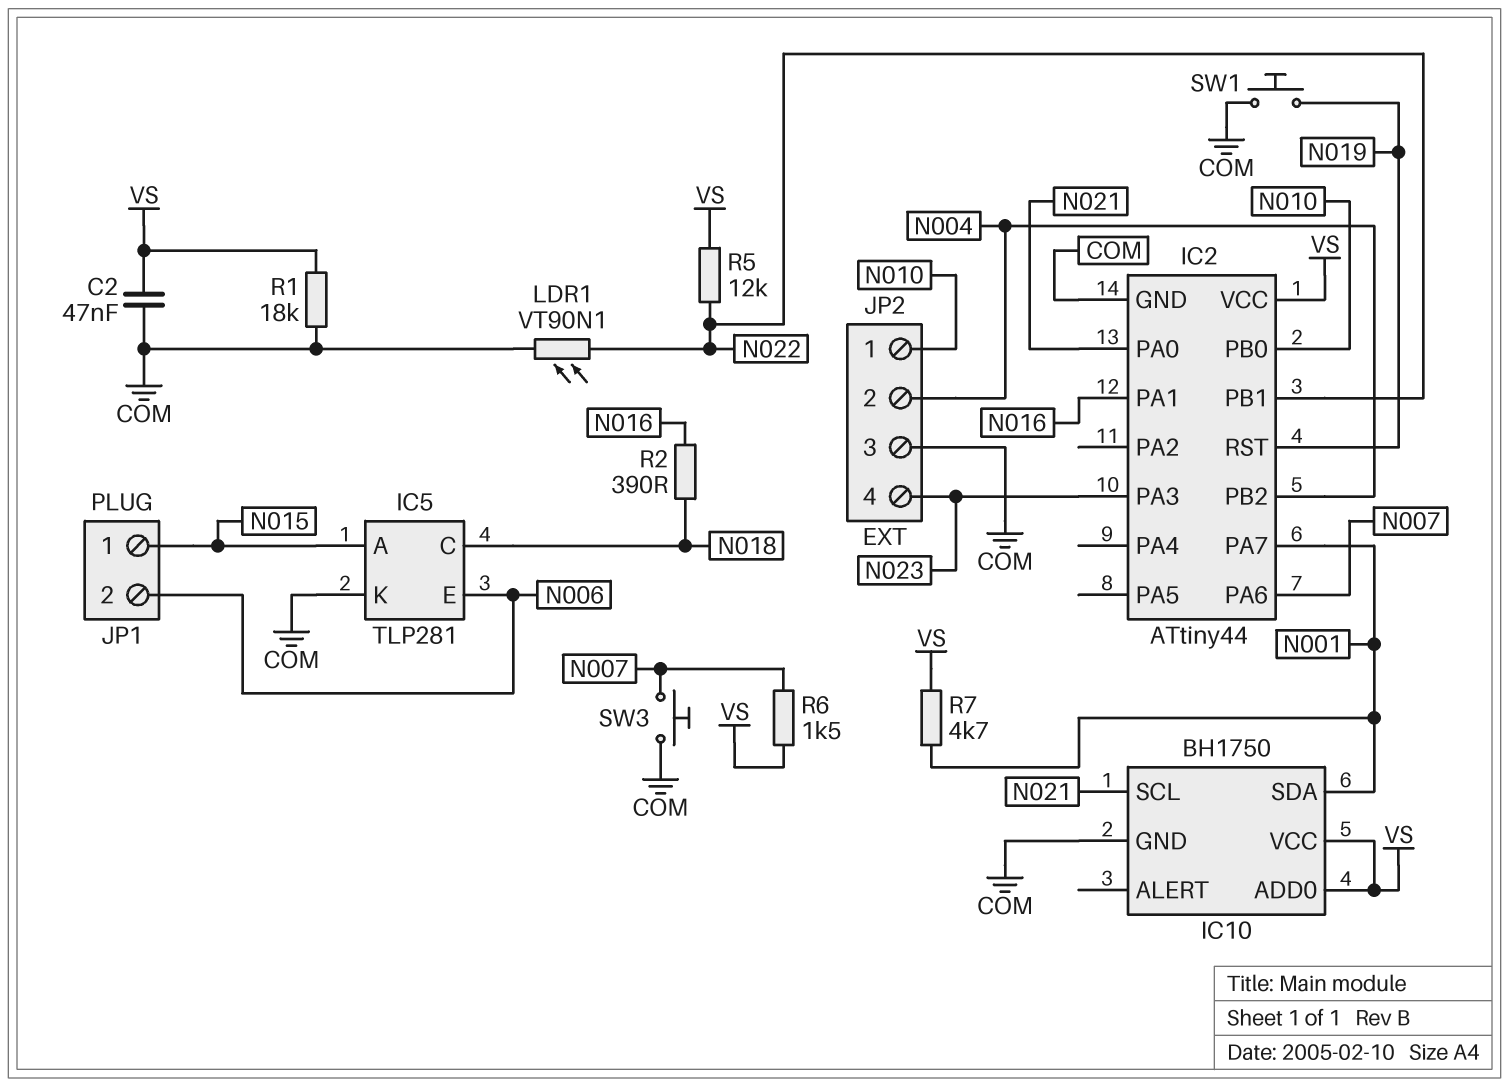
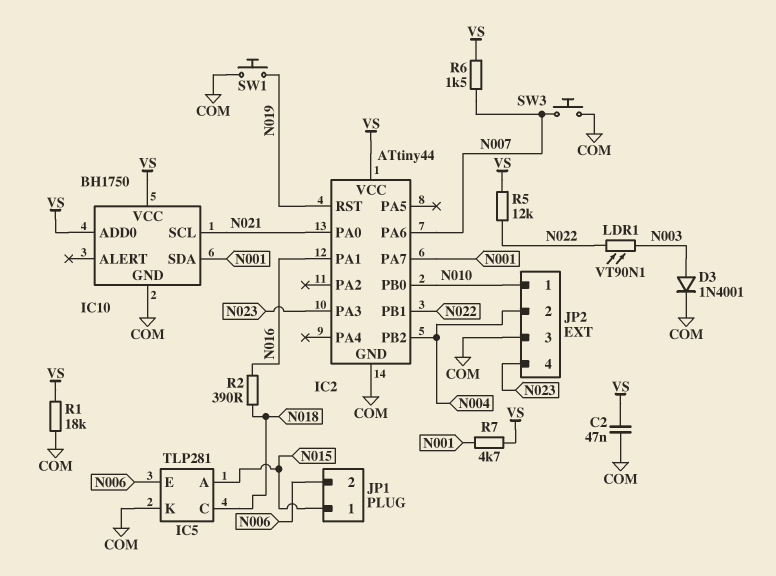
D3: none -> diode 1N4001 (A N003, K COM)
LDR1: VT90N1 (COM, N022) -> VT90N1 (N003, N022)

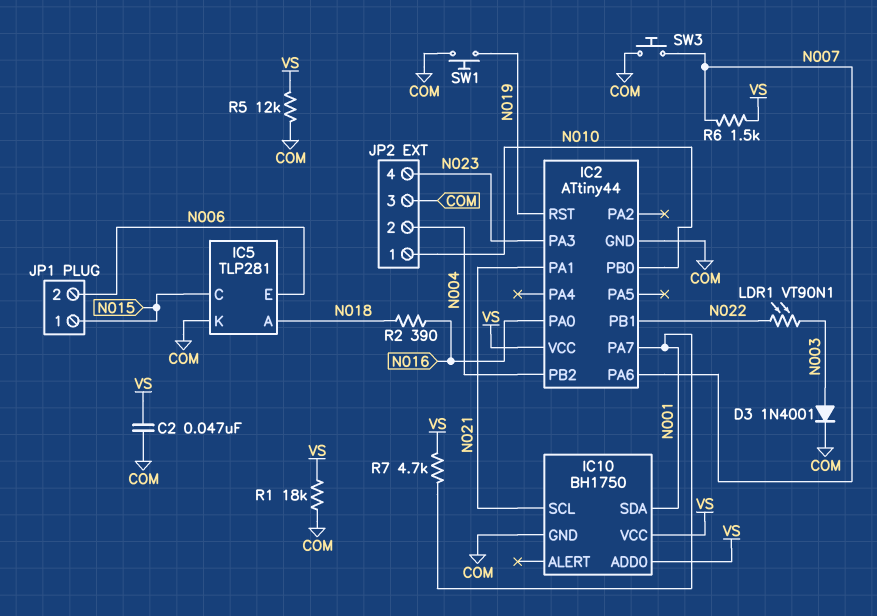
IC2 pin PA0: N021 -> N016
IC2 pin PA1: N016 -> N021
IC5 pin A: N015 -> N018
IC5 pin C: N018 -> N015
R5: 12k (N022, VS) -> 12k (COM, VS)

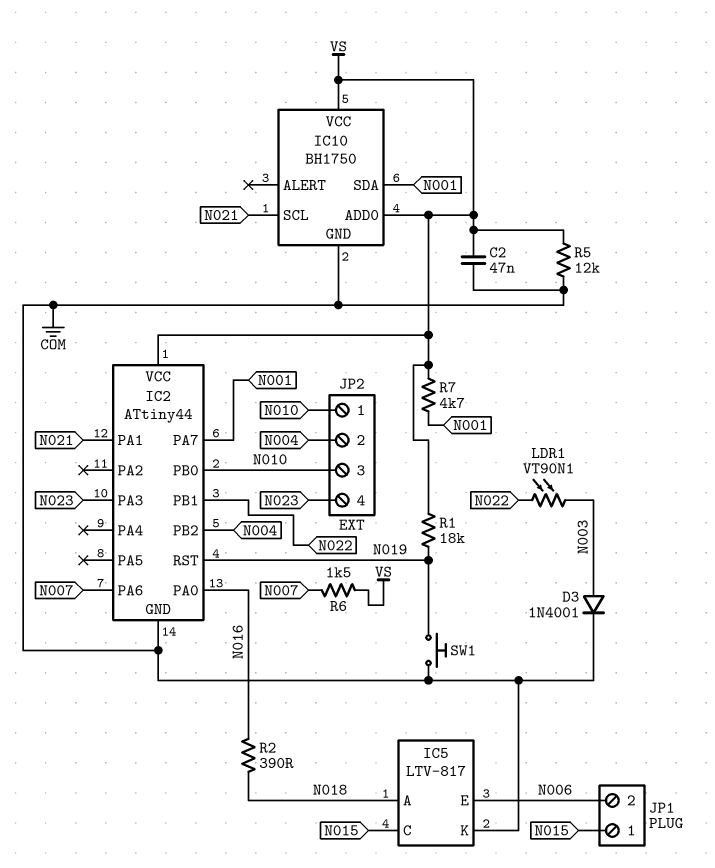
IC5: TLP281 -> LTV-817
JP2 pin 3: COM -> N010
R1: 18k (COM, VS) -> 18k (N019, VS)
SW3: button (COM, N007) -> none

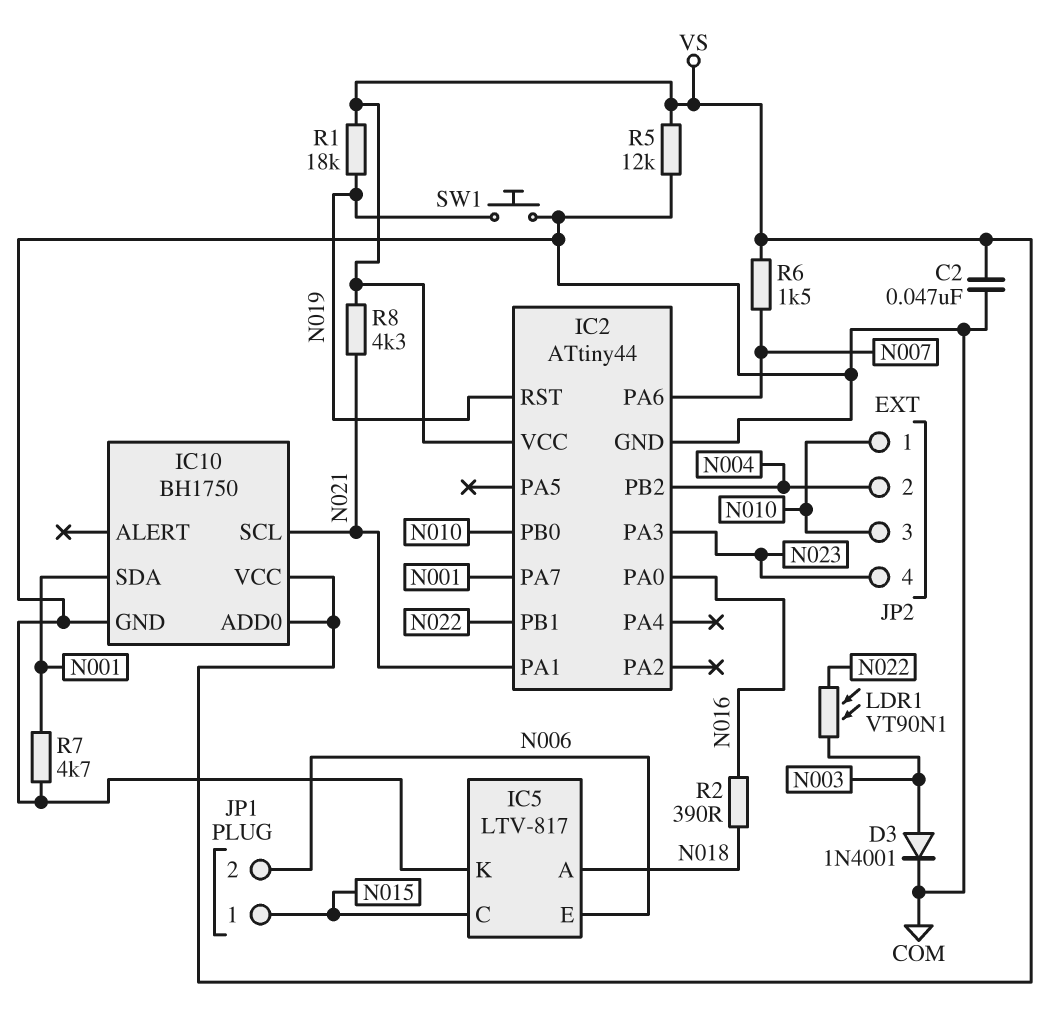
R7: 4.7k (N001, VS) -> 4.7k (COM, N001)
R8: none -> 4.3k (N021, VS)

